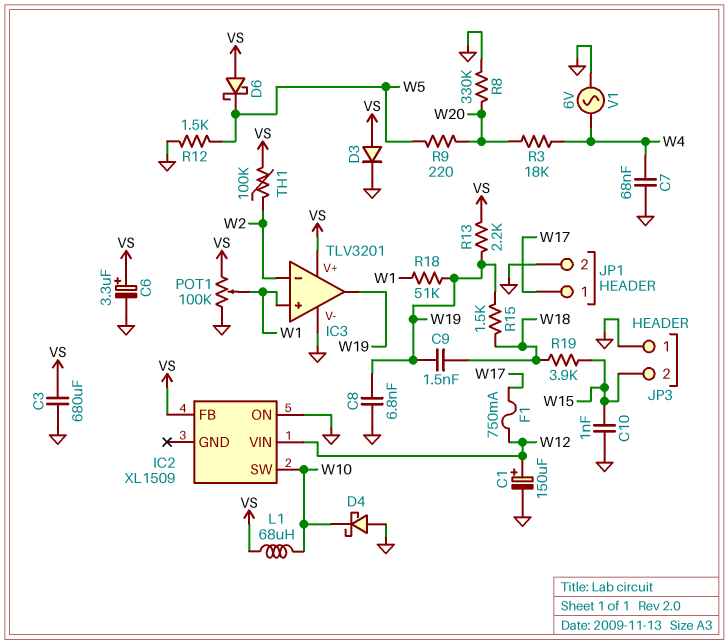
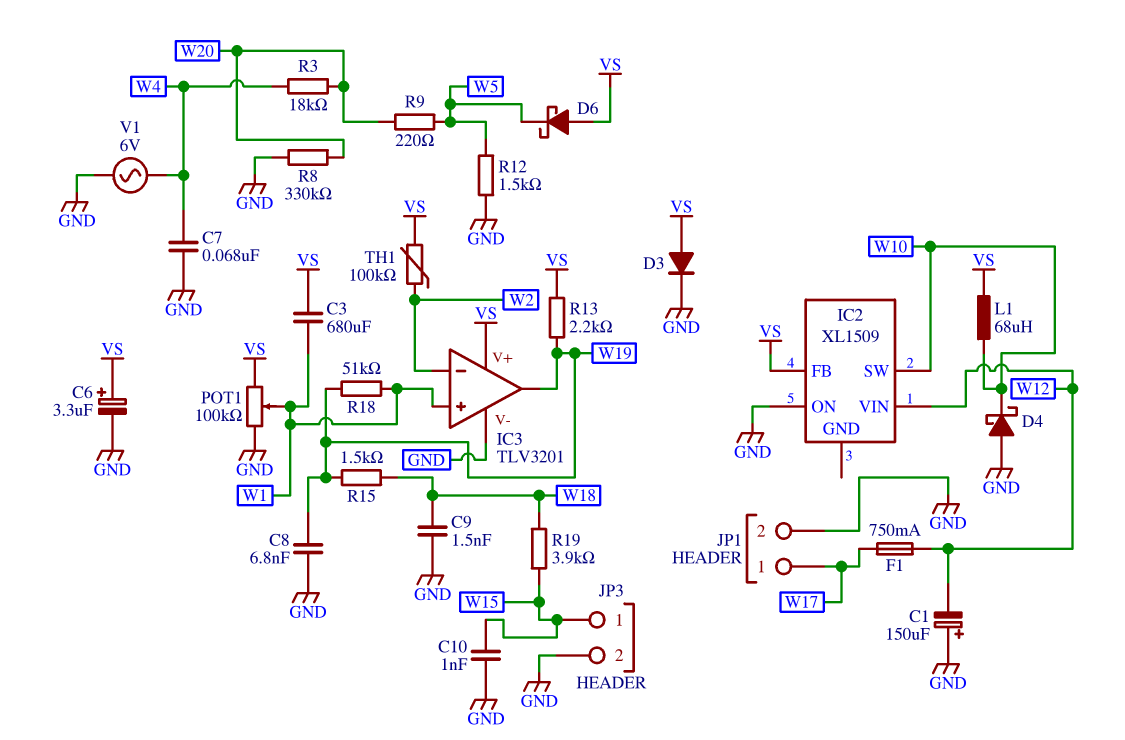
C1: 150uF (plus W12, minus GND) -> 150uF (plus GND, minus W12)
C3: 680uF (GND, VS) -> 680uF (VS, W1)
C9: 1.5nF (W18, W19) -> 1.5nF (GND, W18)
JP3 pin 1: GND -> W15
JP3 pin 2: W15 -> GND

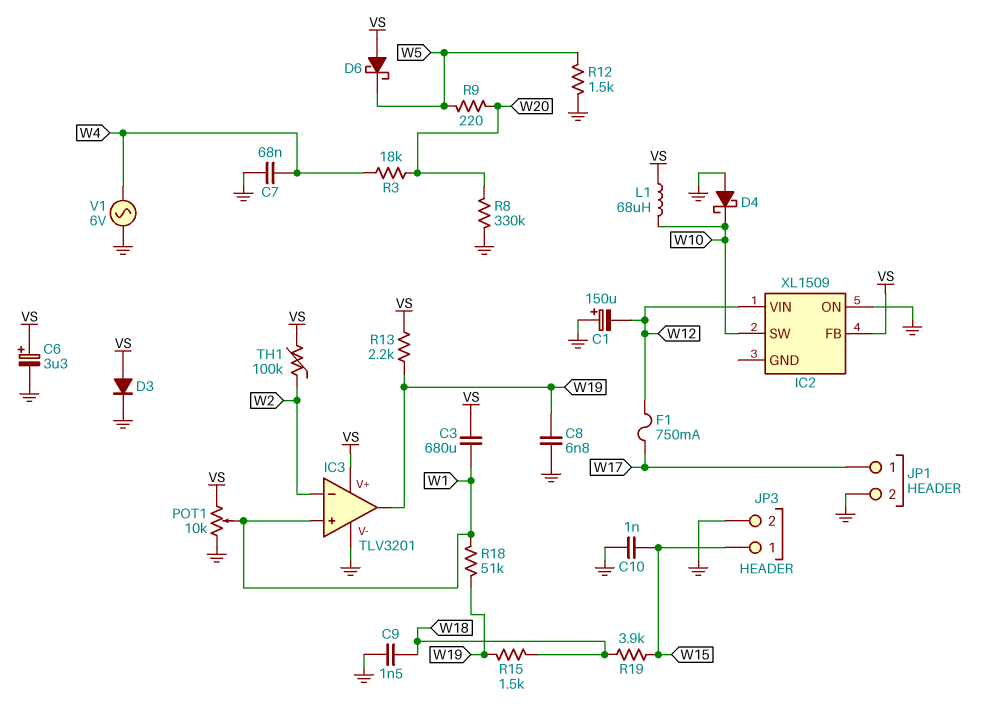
POT1: 100k (GND, VS, wiper W1) -> 10k (GND, VS, wiper W1)

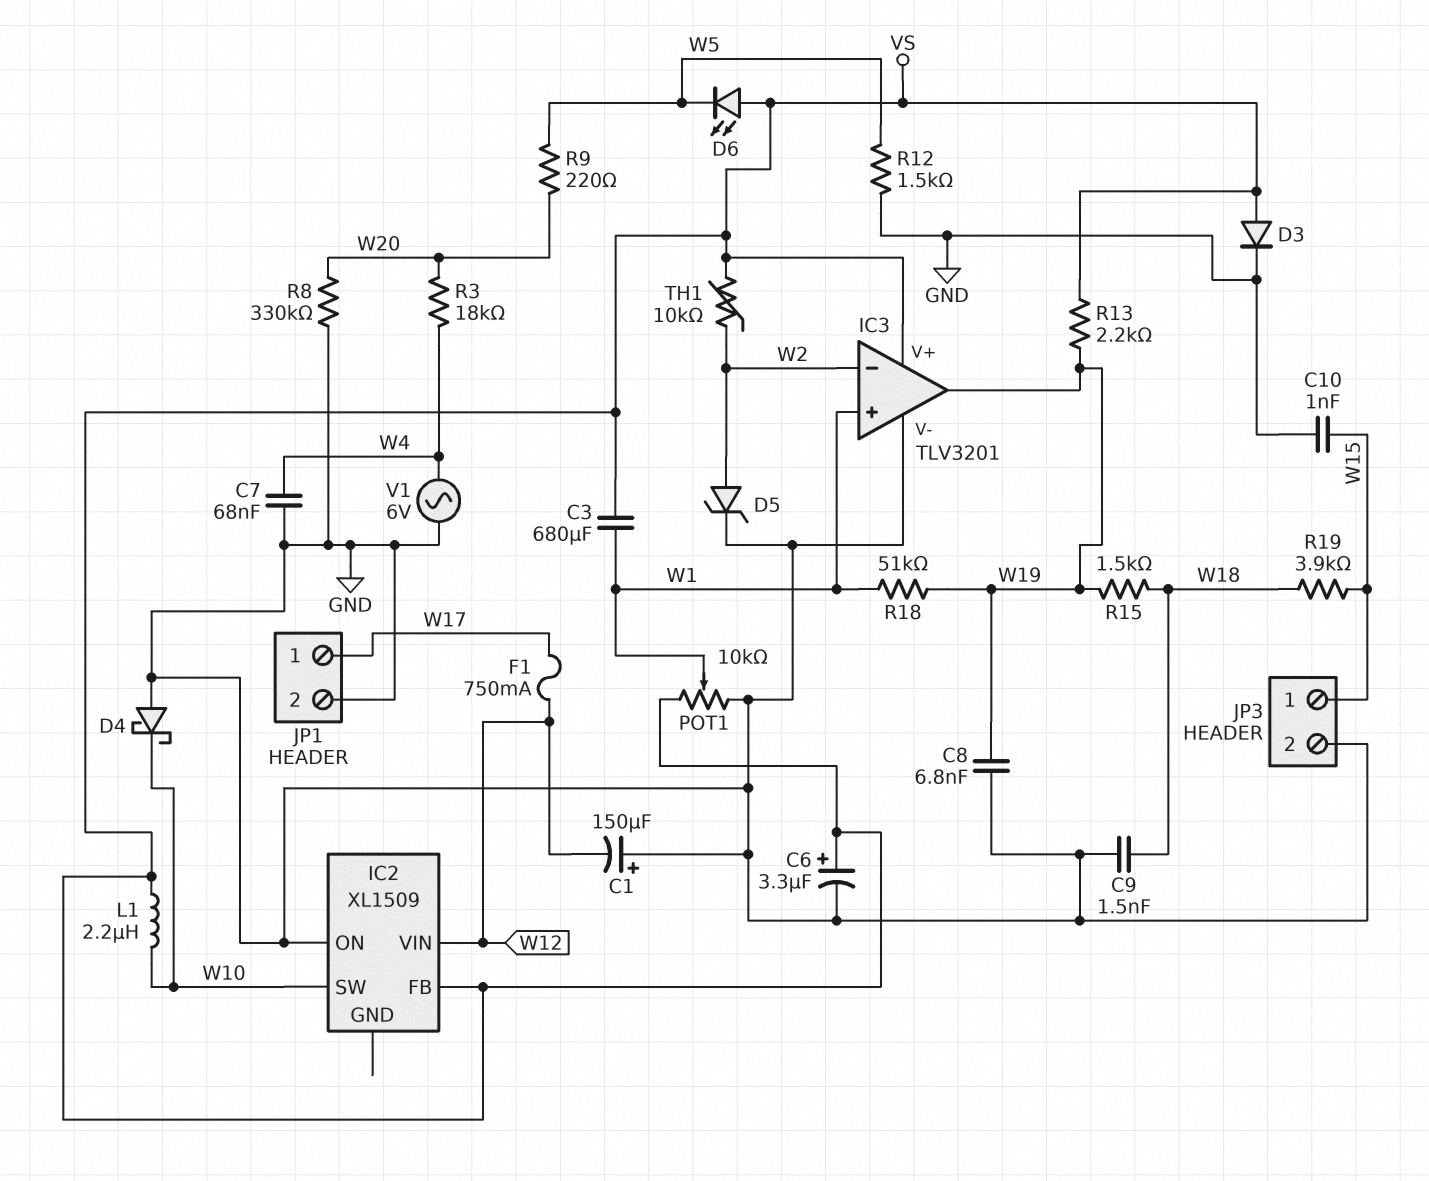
D5: none -> zener (A W2, K GND)
D6: schottky (A VS, K W5) -> LED (A VS, K W5)
L1: 68uH (VS, W10) -> 2.2uH (VS, W10)
TH1: 100k (VS, W2) -> 10k (VS, W2)

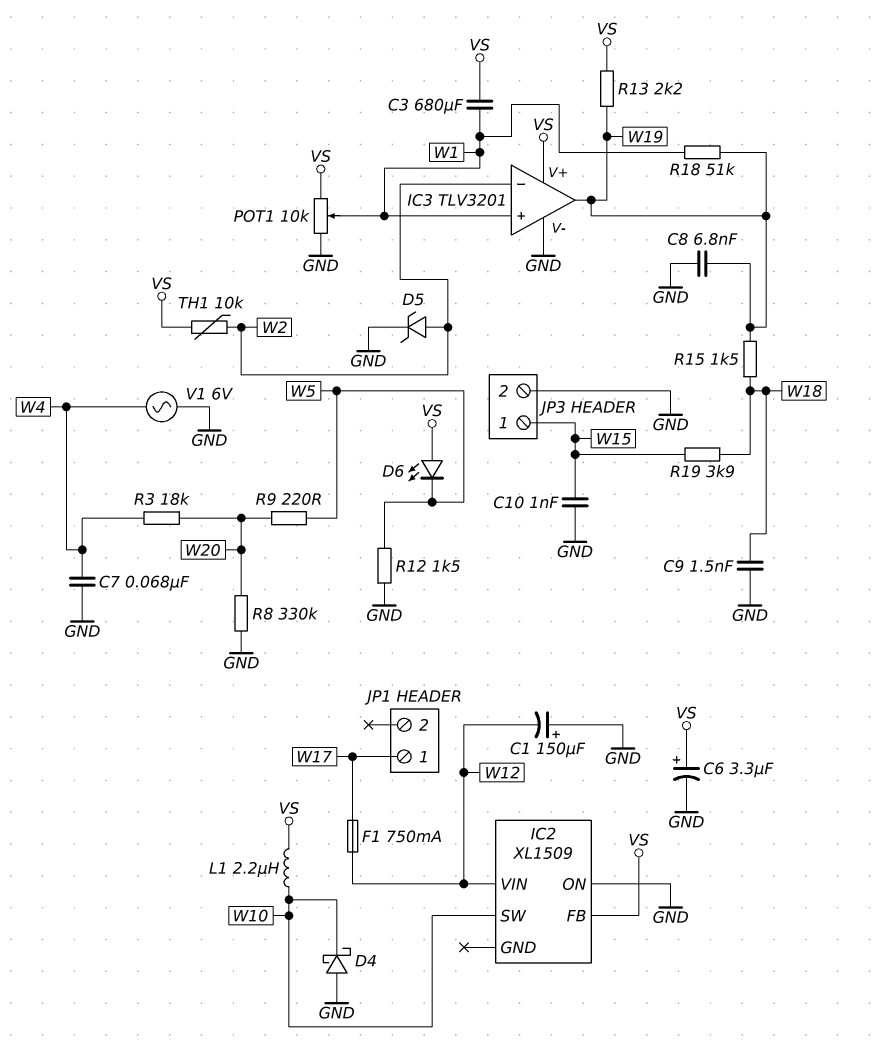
D3: diode (A VS, K GND) -> none
JP1 pin 2: GND -> none

